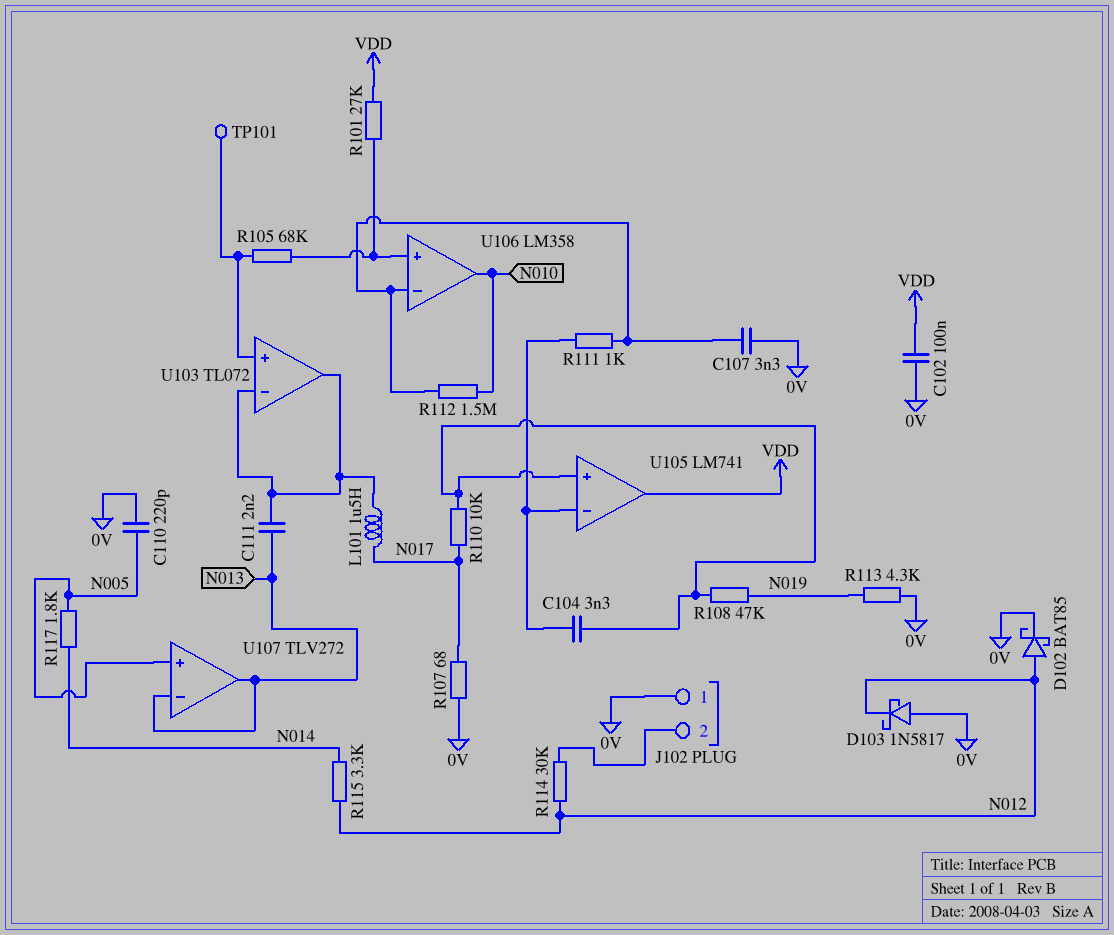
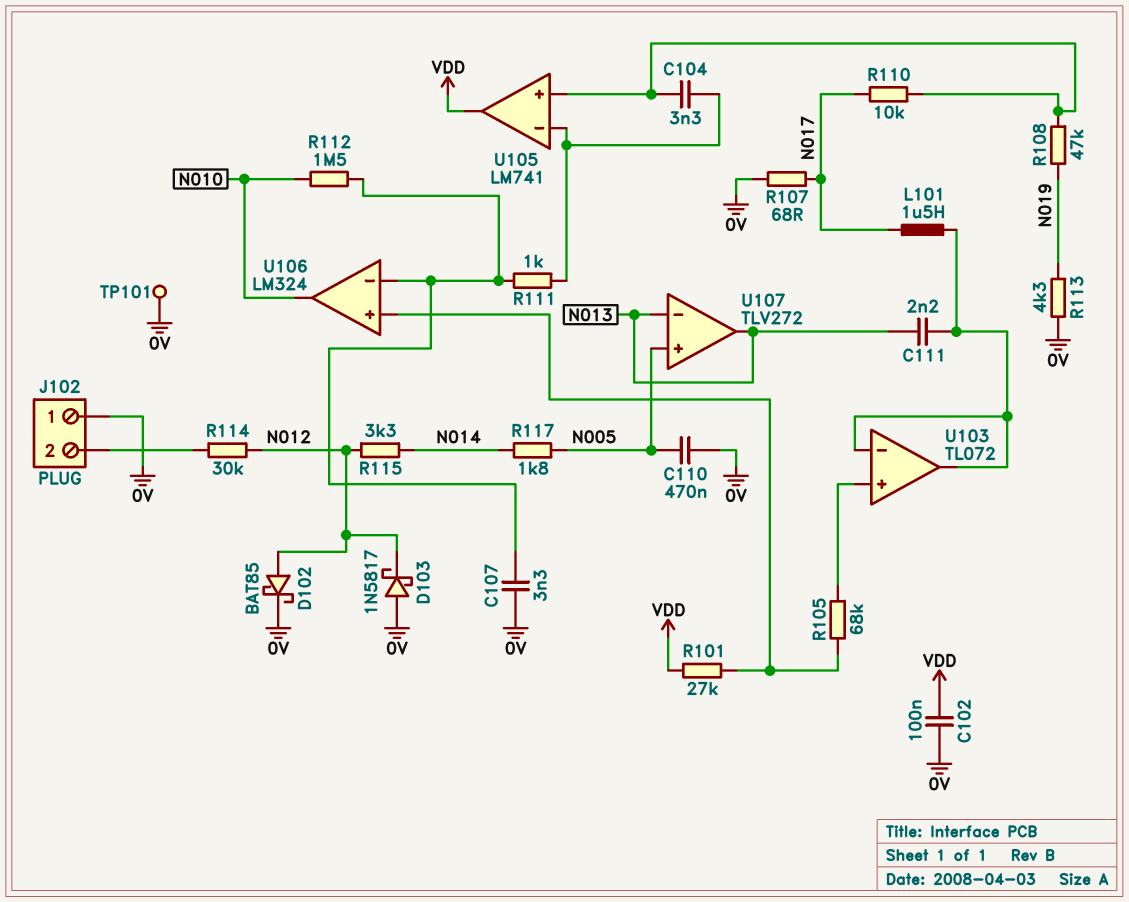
C110: 220pF (0V, N005) -> 470nF (0V, N005)
TP101: test point (U103/in+) -> test point (0V)
U106: LM358 -> LM324

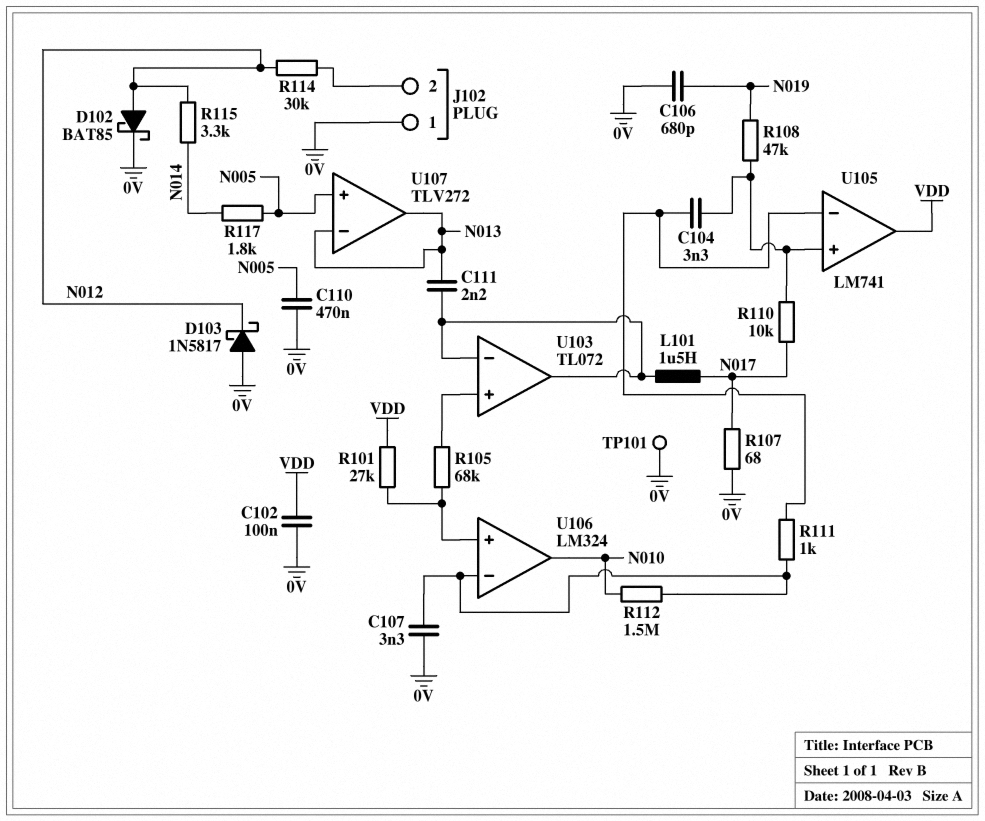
C106: none -> 680pF (0V, N019)
R113: 4.3k (0V, N019) -> none

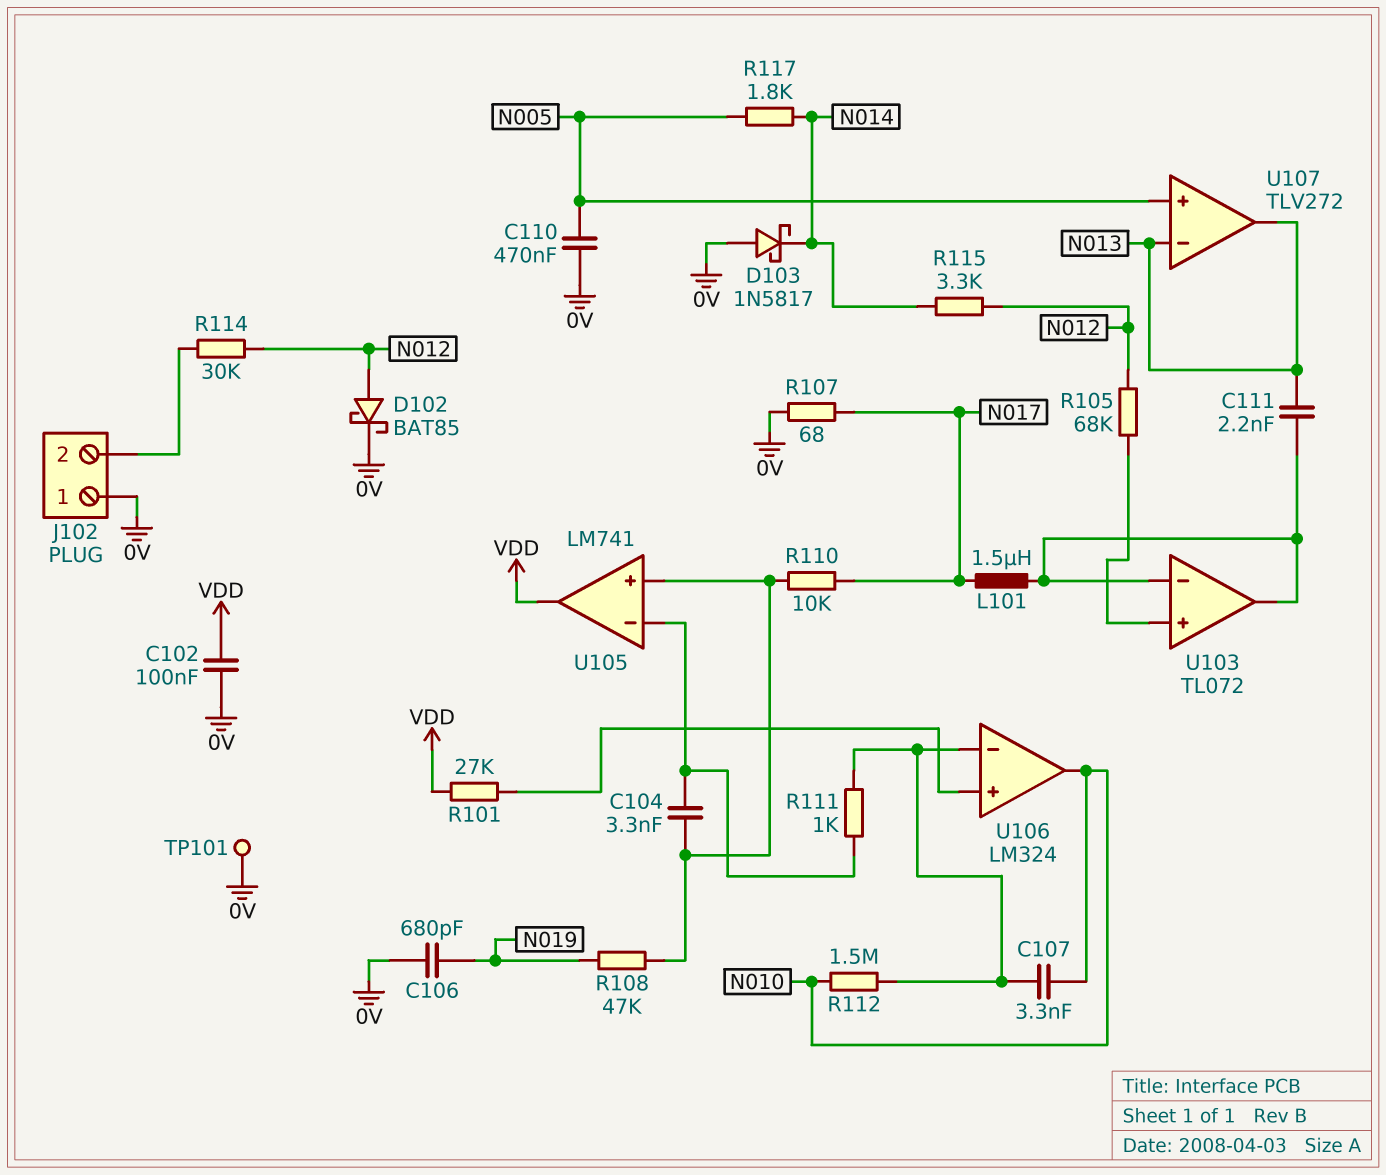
C107: 3.3nF (0V, U106/in-) -> 3.3nF (N010, U106/in-)
D103: schottky 1N5817 (A 0V, K N012) -> schottky 1N5817 (A 0V, K N014)
R105: 68k (U103/in+, U106/in+) -> 68k (N012, U103/in+)

